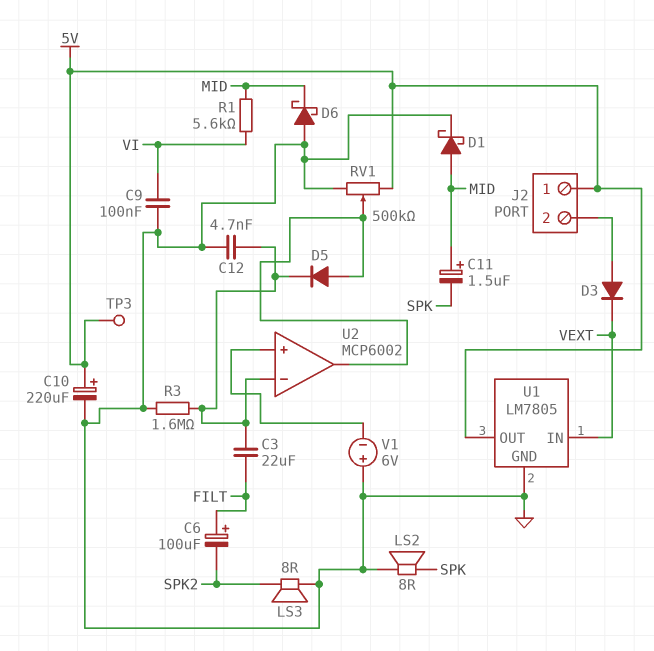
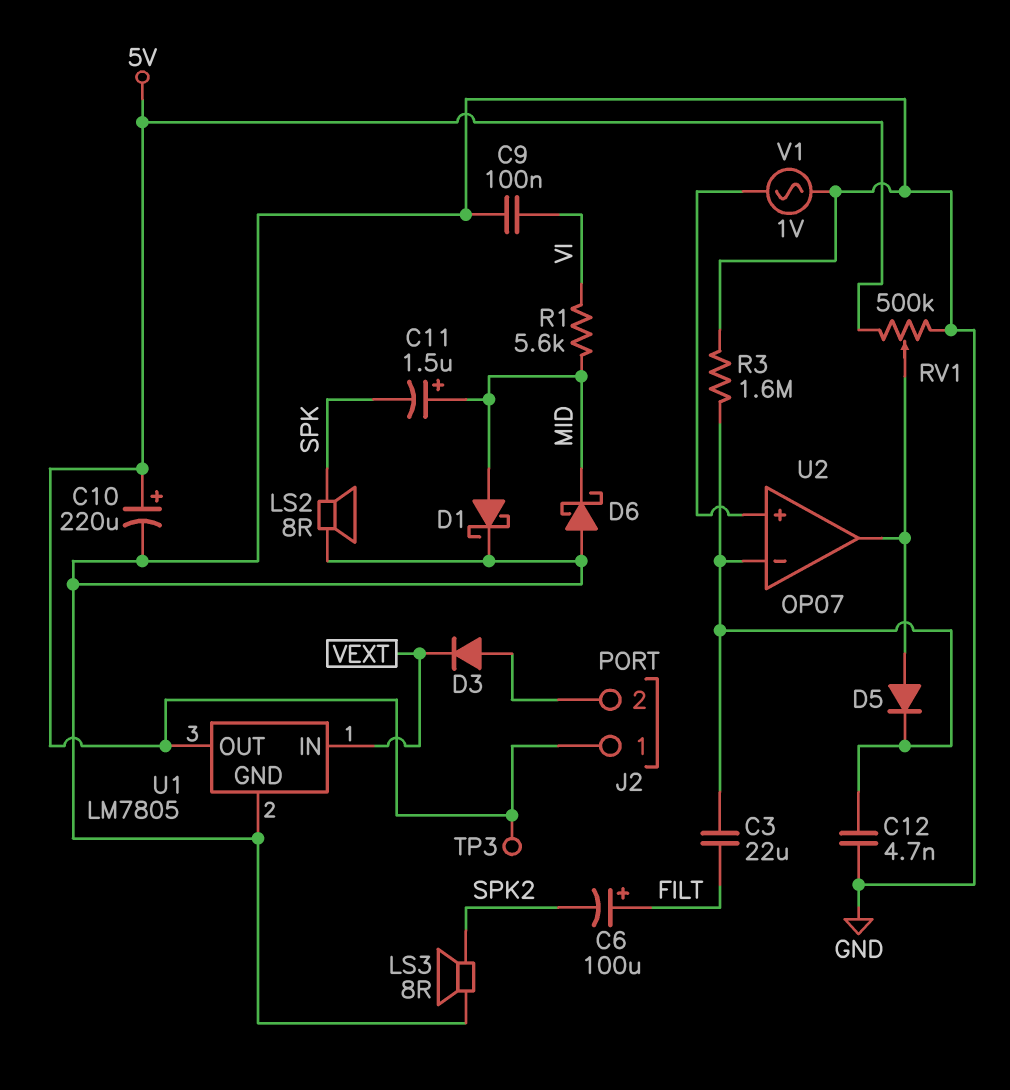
U2: MCP6002 -> OP07
V1: 6V (plus GND, minus U2/in+) -> AC 1V (GND, U2/in+)

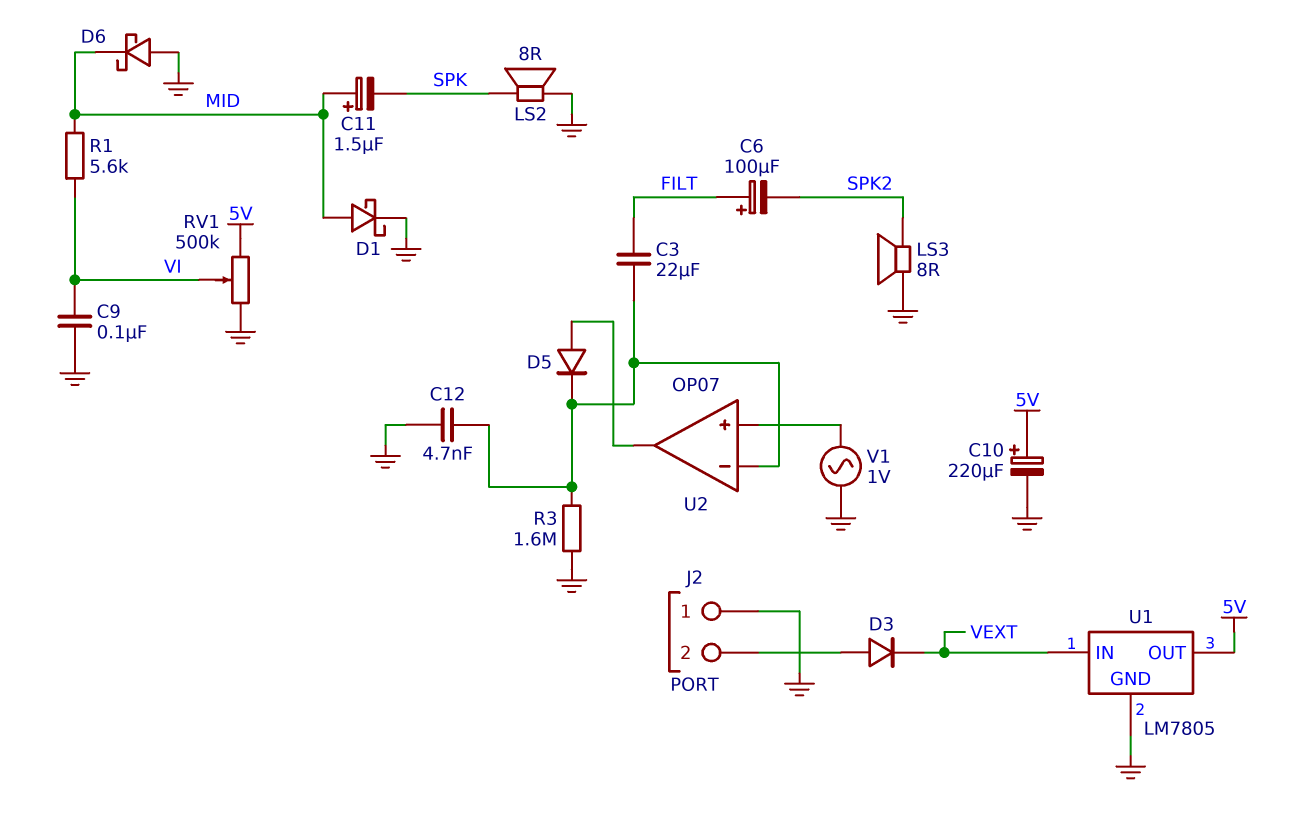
J2 pin 1: 5V -> GND
RV1: 500k (5V, GND, wiper U2/out) -> 500k (5V, GND, wiper VI)
TP3: test point (5V) -> none

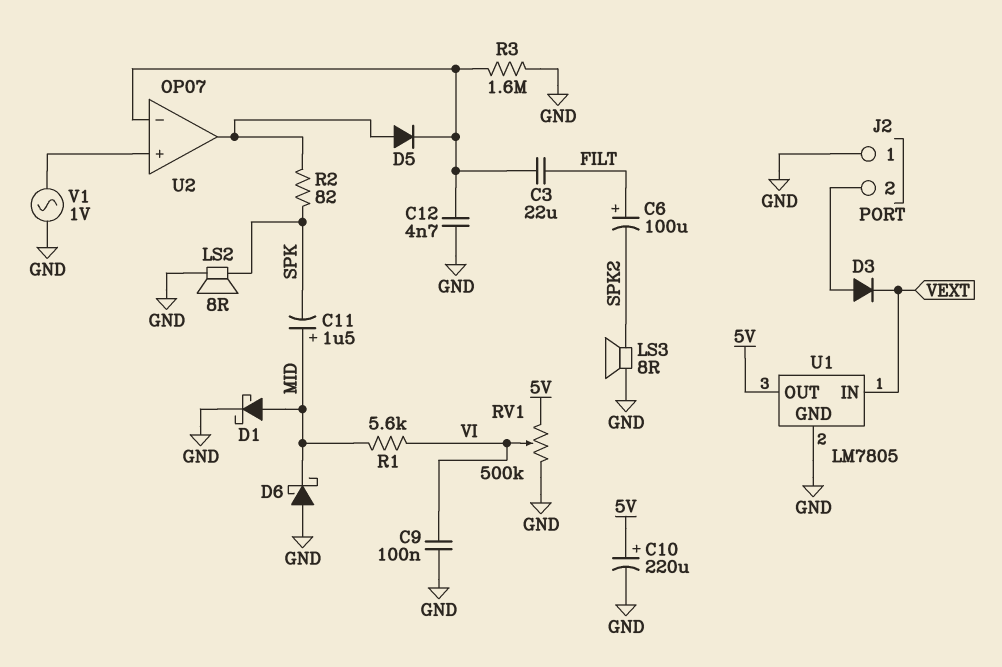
R2: none -> 82 (SPK, U2/out)

